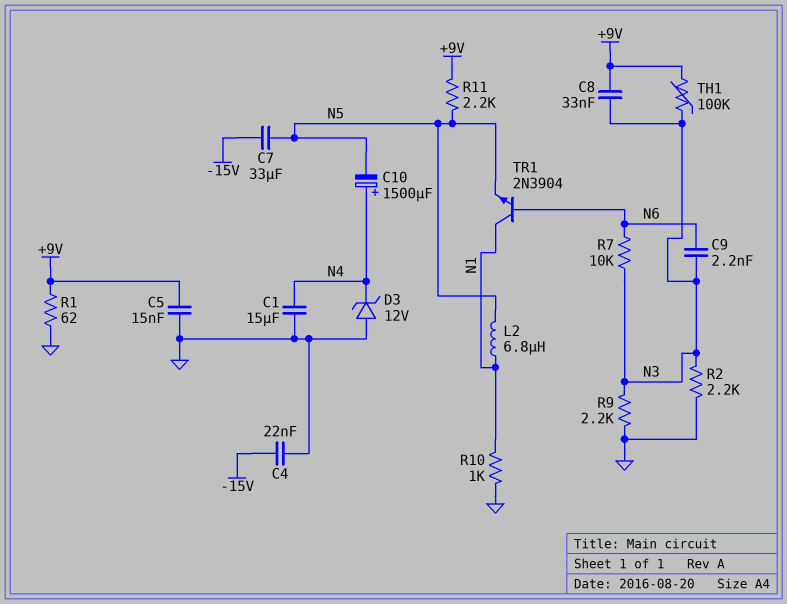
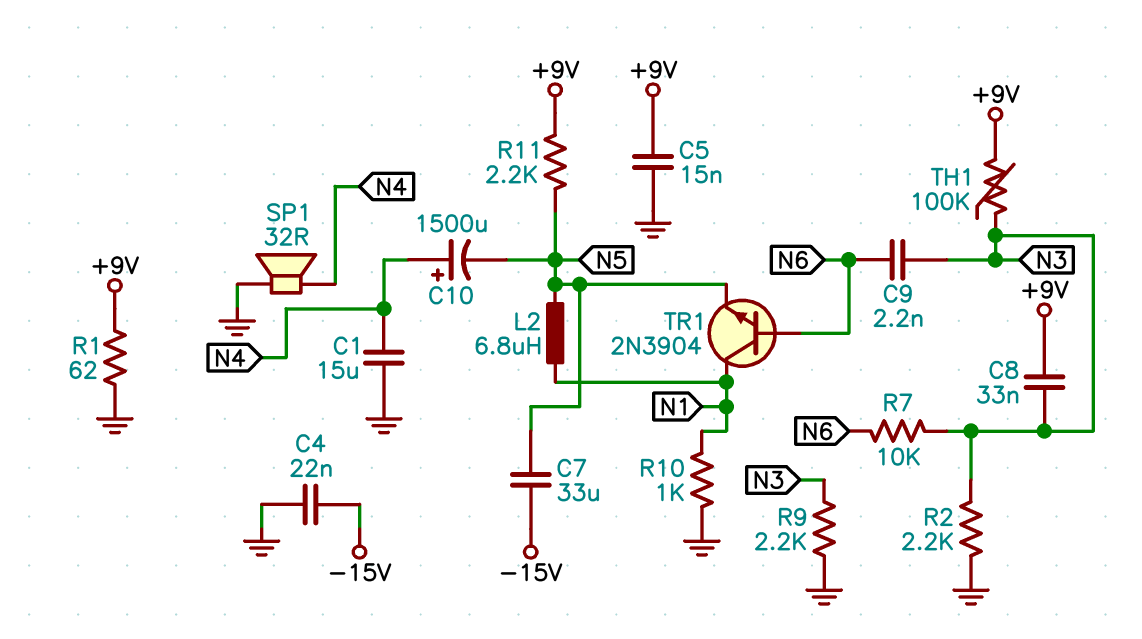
D3: zener 12V (A GND, K N4) -> none
SP1: none -> speaker 32R (GND, N4)

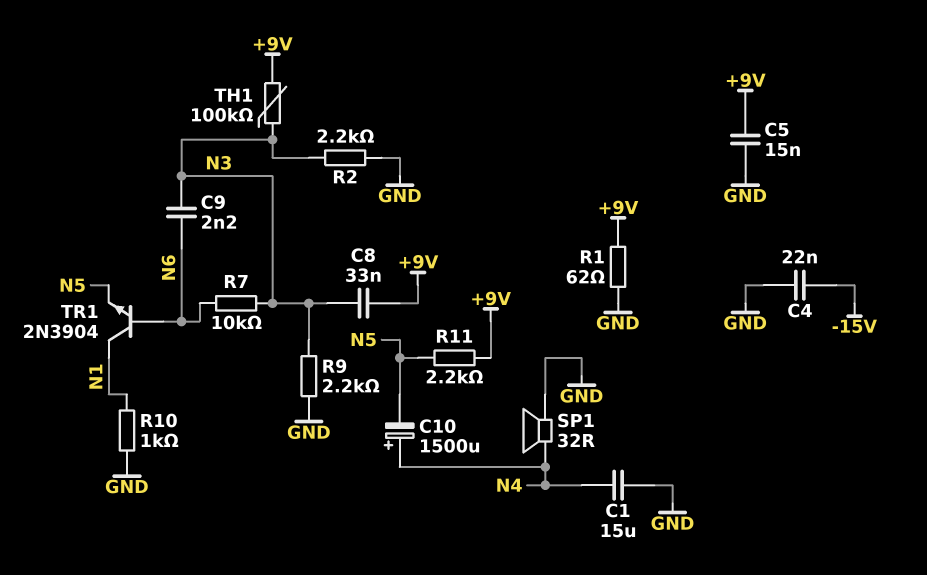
C7: 33uF (-15V, N5) -> none
L2: 6.8uH (N1, N5) -> none

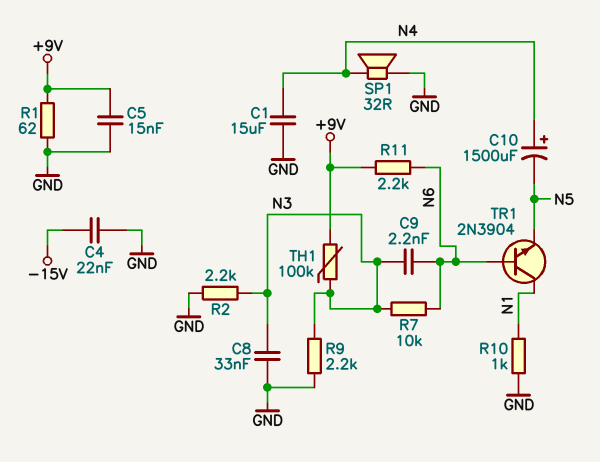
C8: 33nF (+9V, N3) -> 33nF (GND, N3)
R11: 2.2k (+9V, N5) -> 2.2k (+9V, N6)

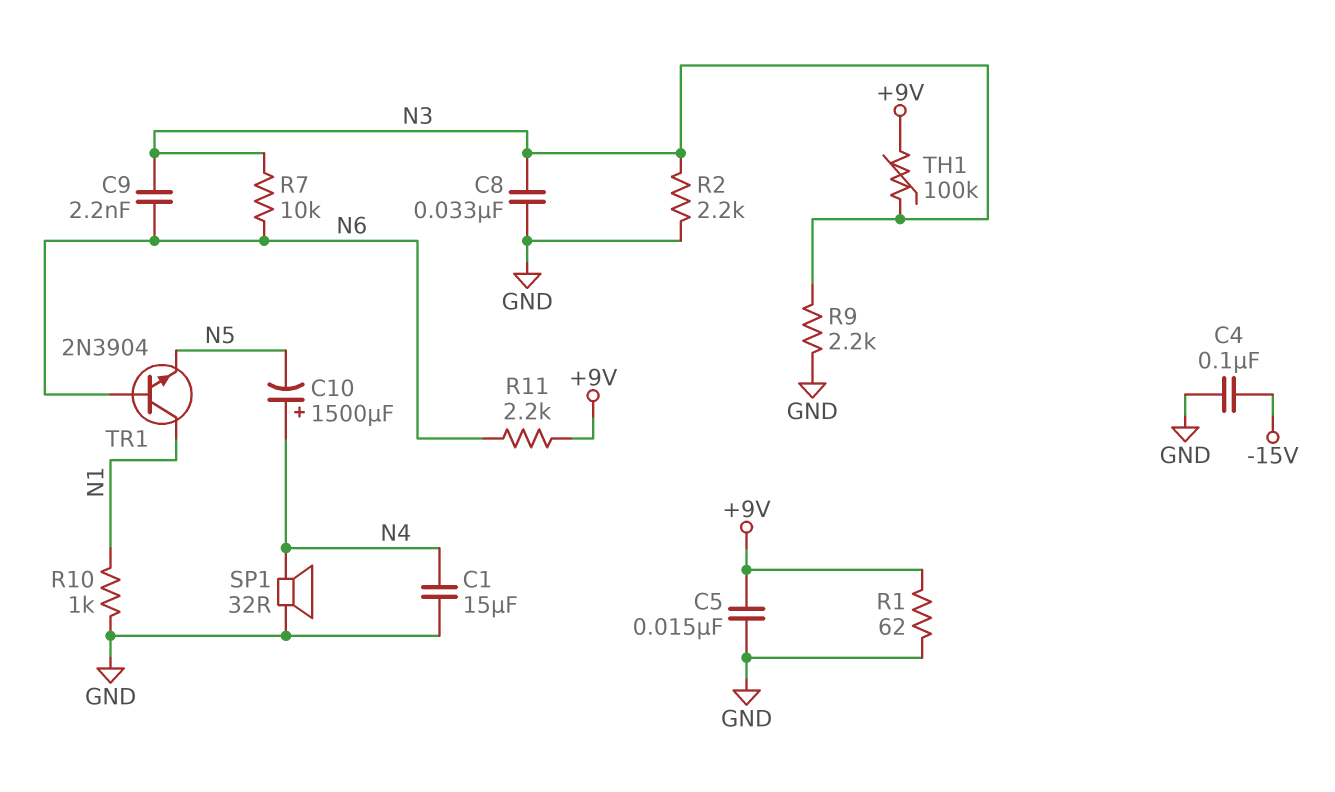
C4: 22nF (-15V, GND) -> 100nF (-15V, GND)

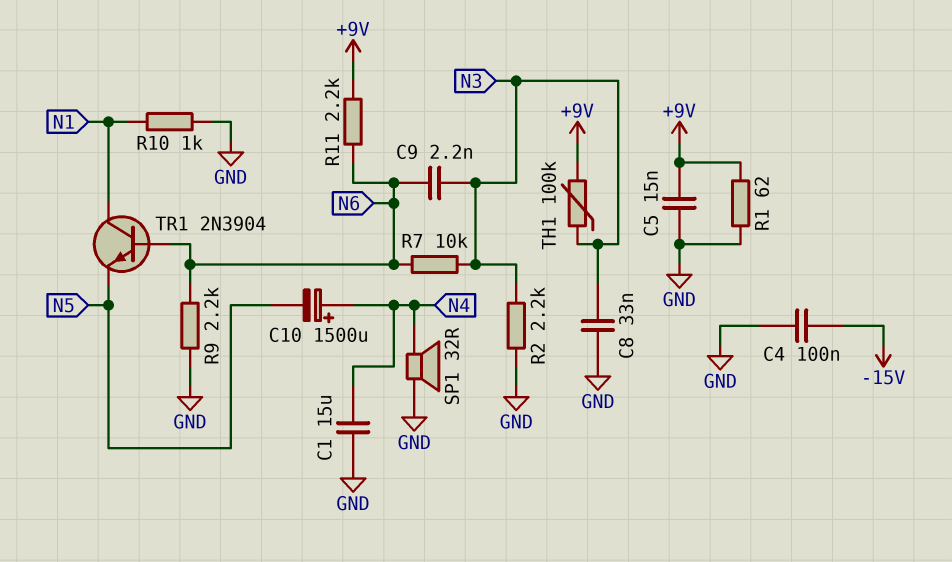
R9: 2.2k (GND, N3) -> 2.2k (GND, N6)

